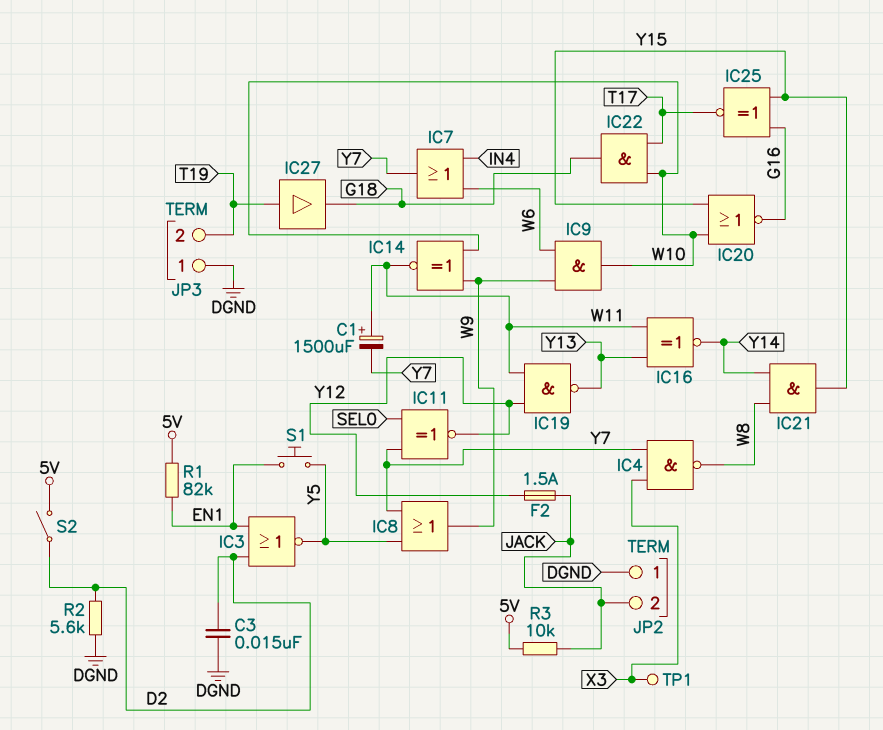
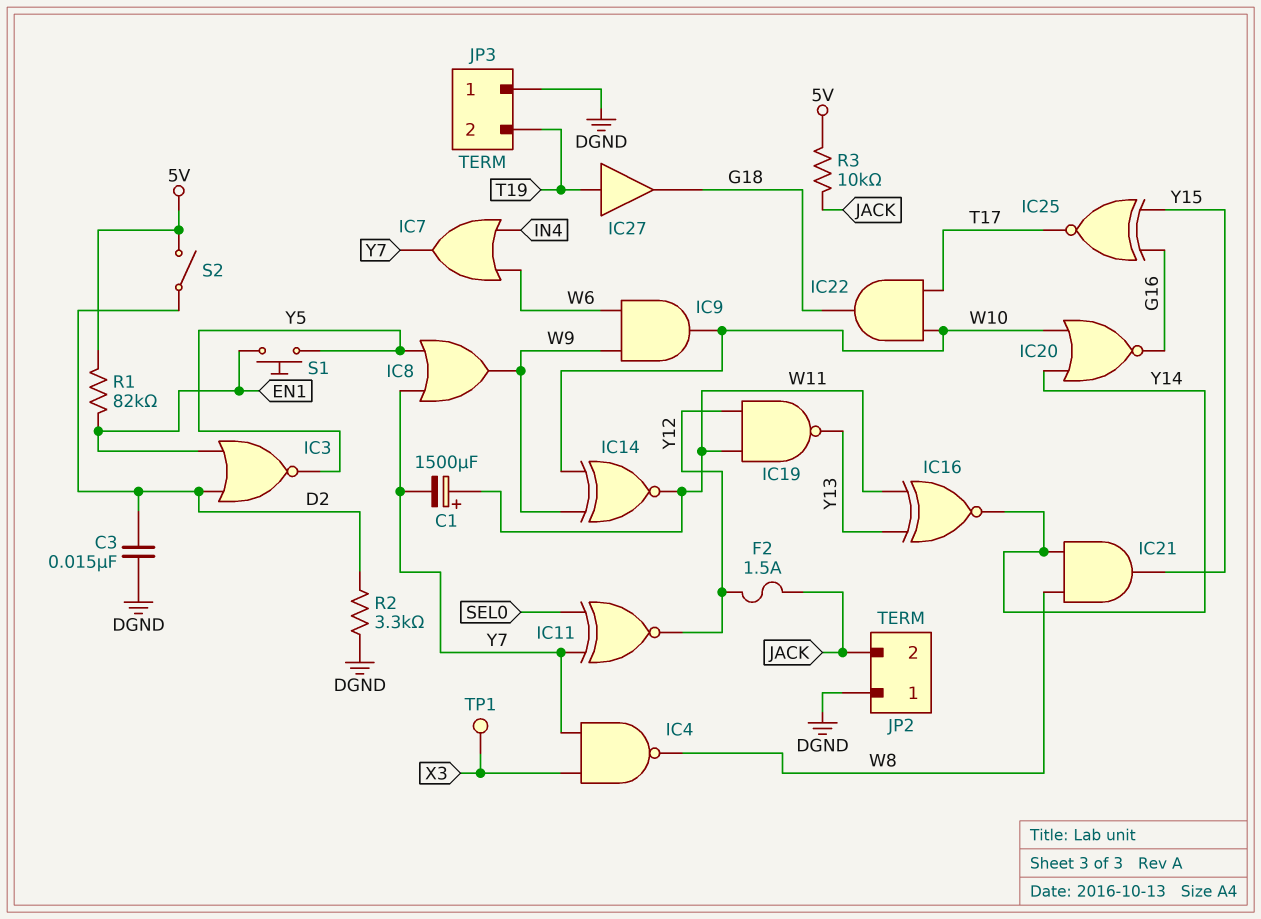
IC20: NOR (in W10, in Y15, out G16) -> NOR (in W10, in Y14, out G16)
R2: 5.6k (D2, DGND) -> 3.3k (D2, DGND)

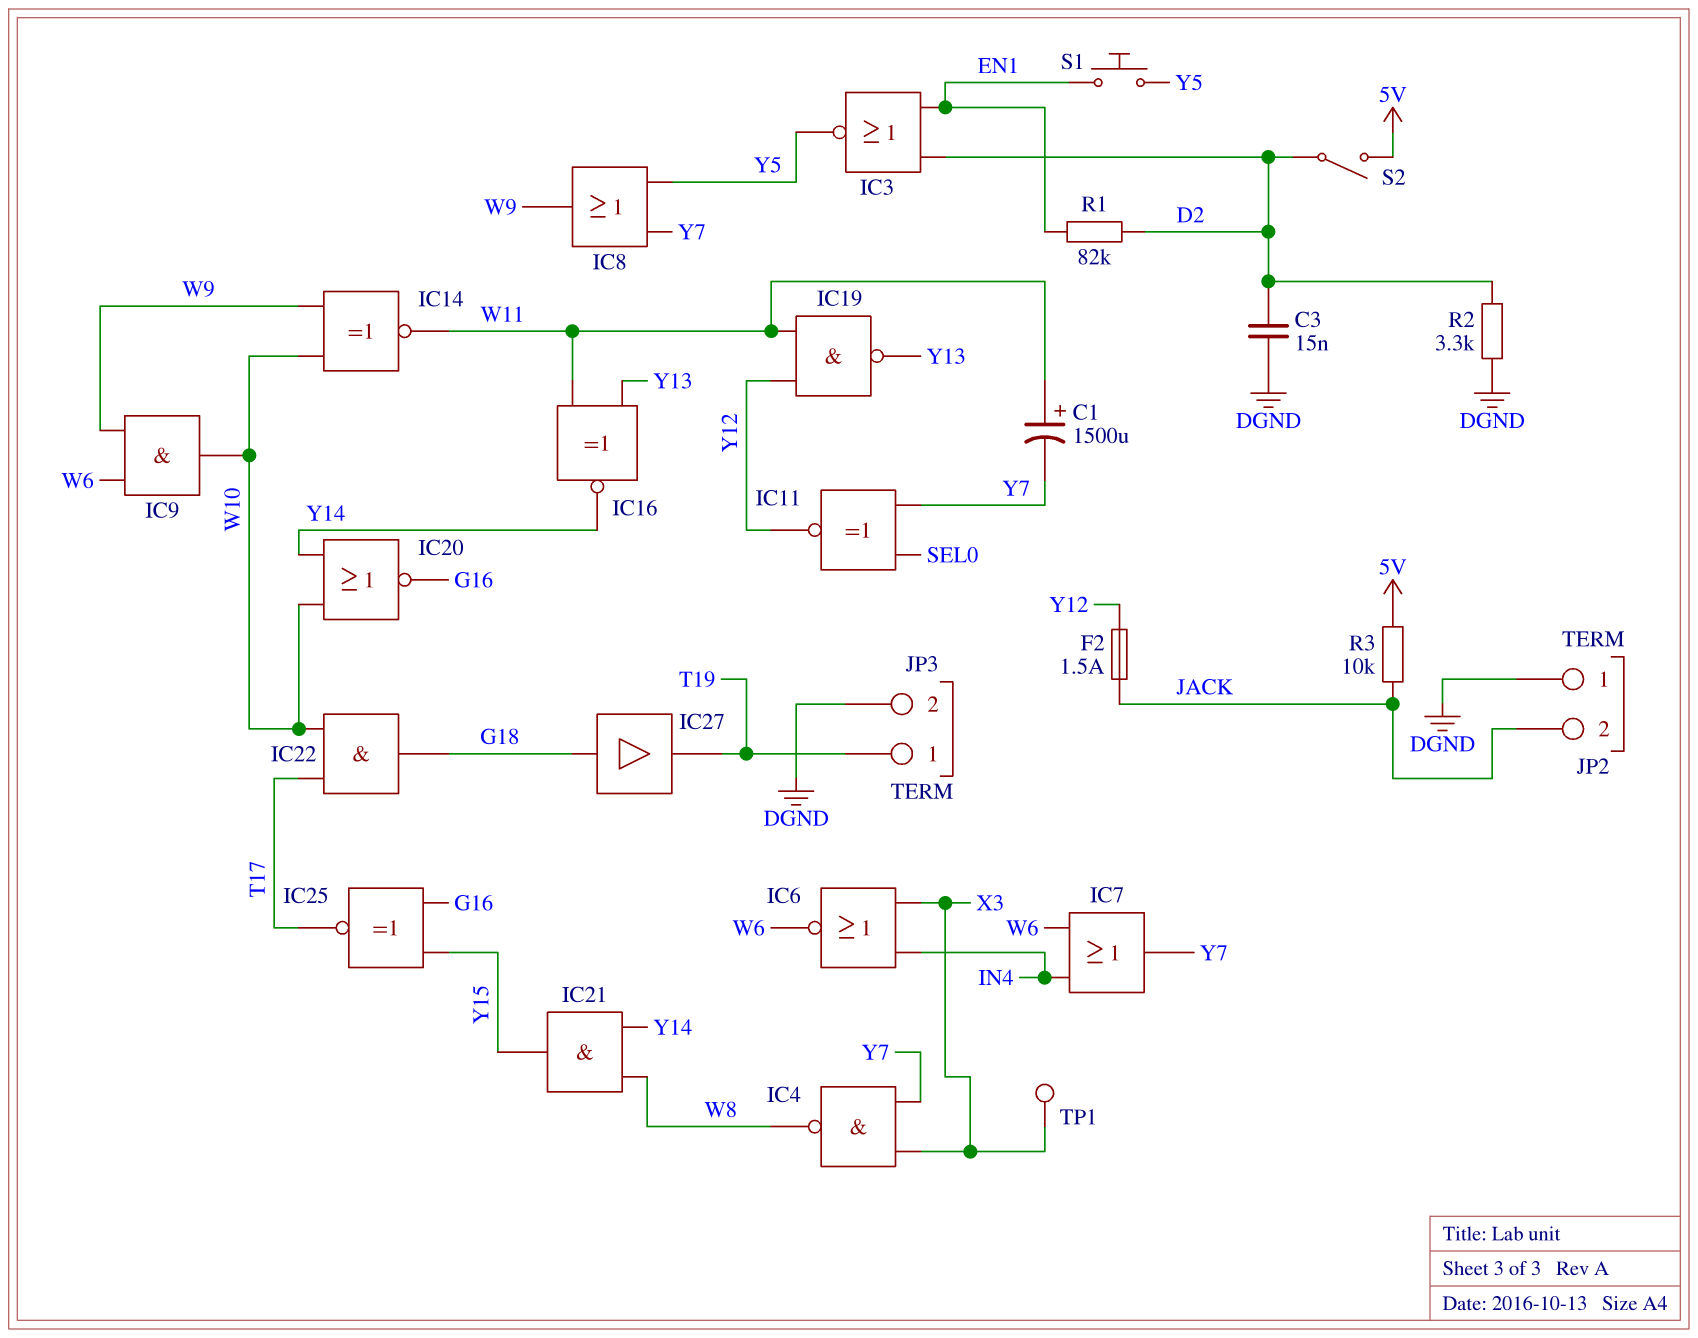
IC6: none -> NOR (in IN4, in X3, out W6)
IC27: buffer (in T19, out G18) -> buffer (in G18, out T19)
JP3 pin 1: DGND -> T19
JP3 pin 2: T19 -> DGND
R1: 82k (5V, EN1) -> 82k (D2, EN1)

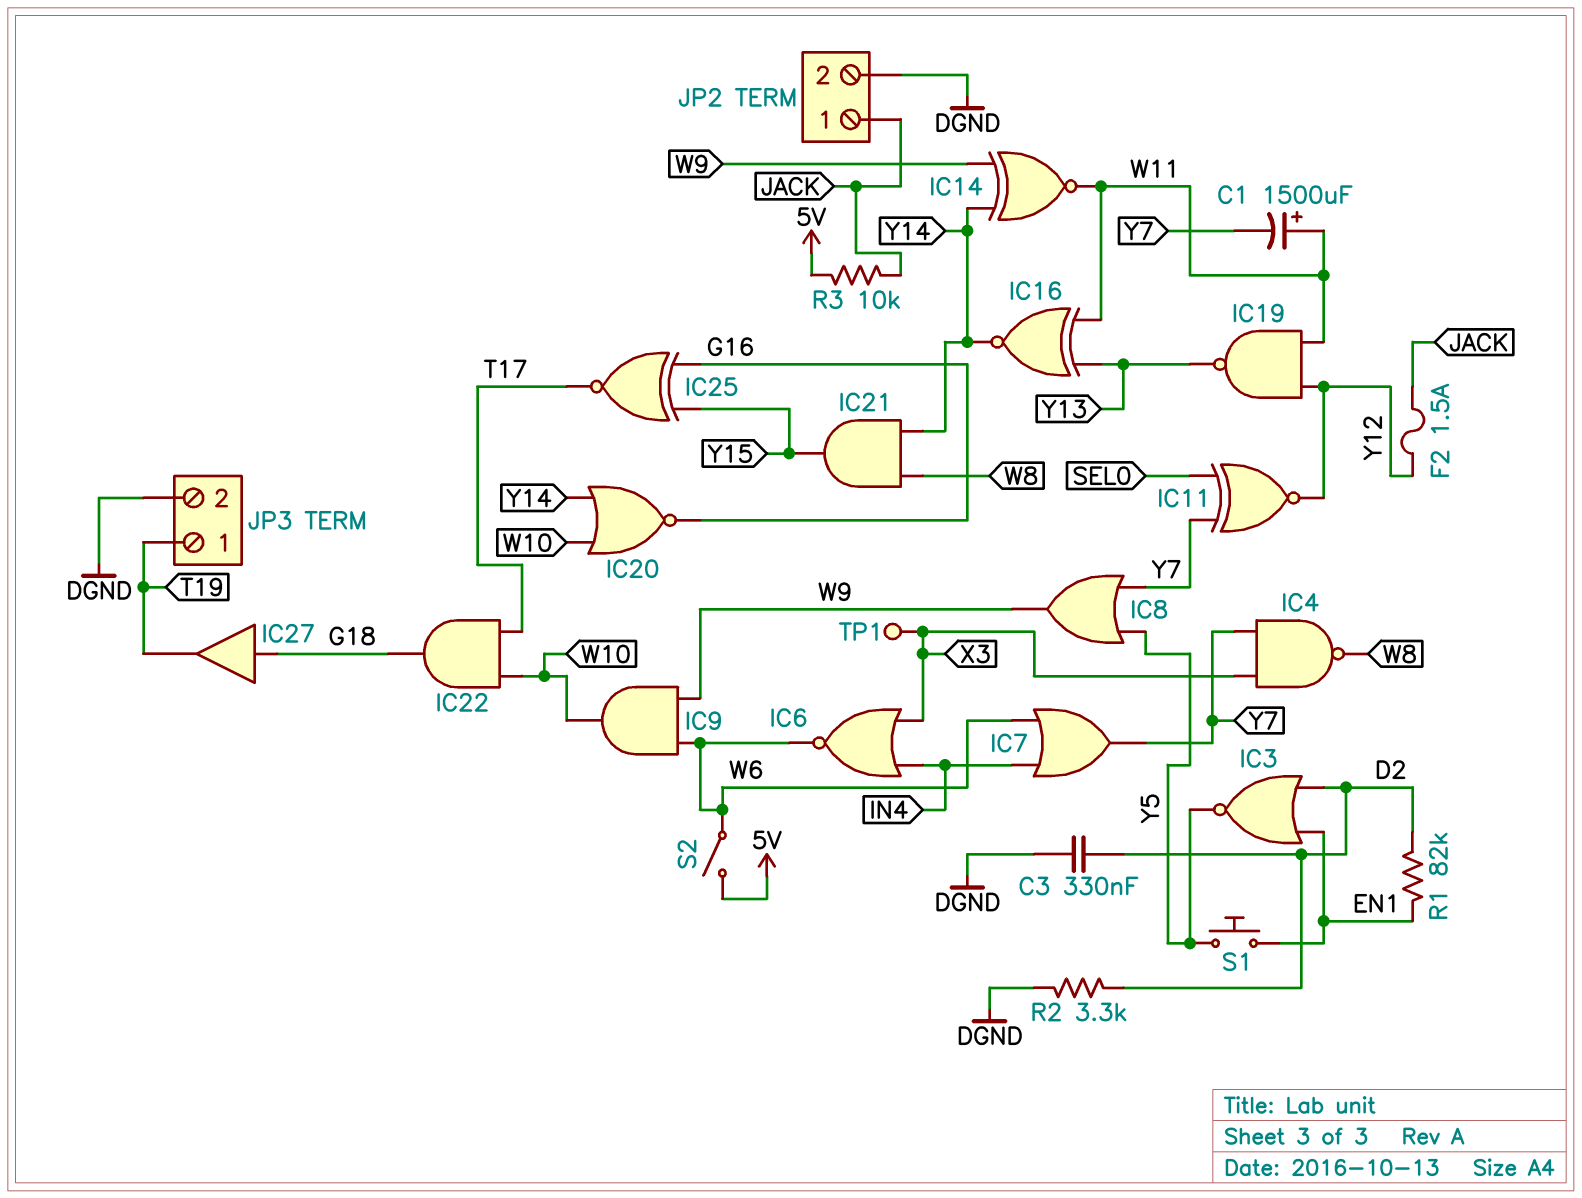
C3: 15nF (D2, DGND) -> 330nF (D2, DGND)
IC14: XNOR (in W9, in W10, out W11) -> XNOR (in W9, in Y14, out W11)
JP2 pin 1: DGND -> JACK
JP2 pin 2: JACK -> DGND
S2: switch (5V, D2) -> switch (5V, W6)

